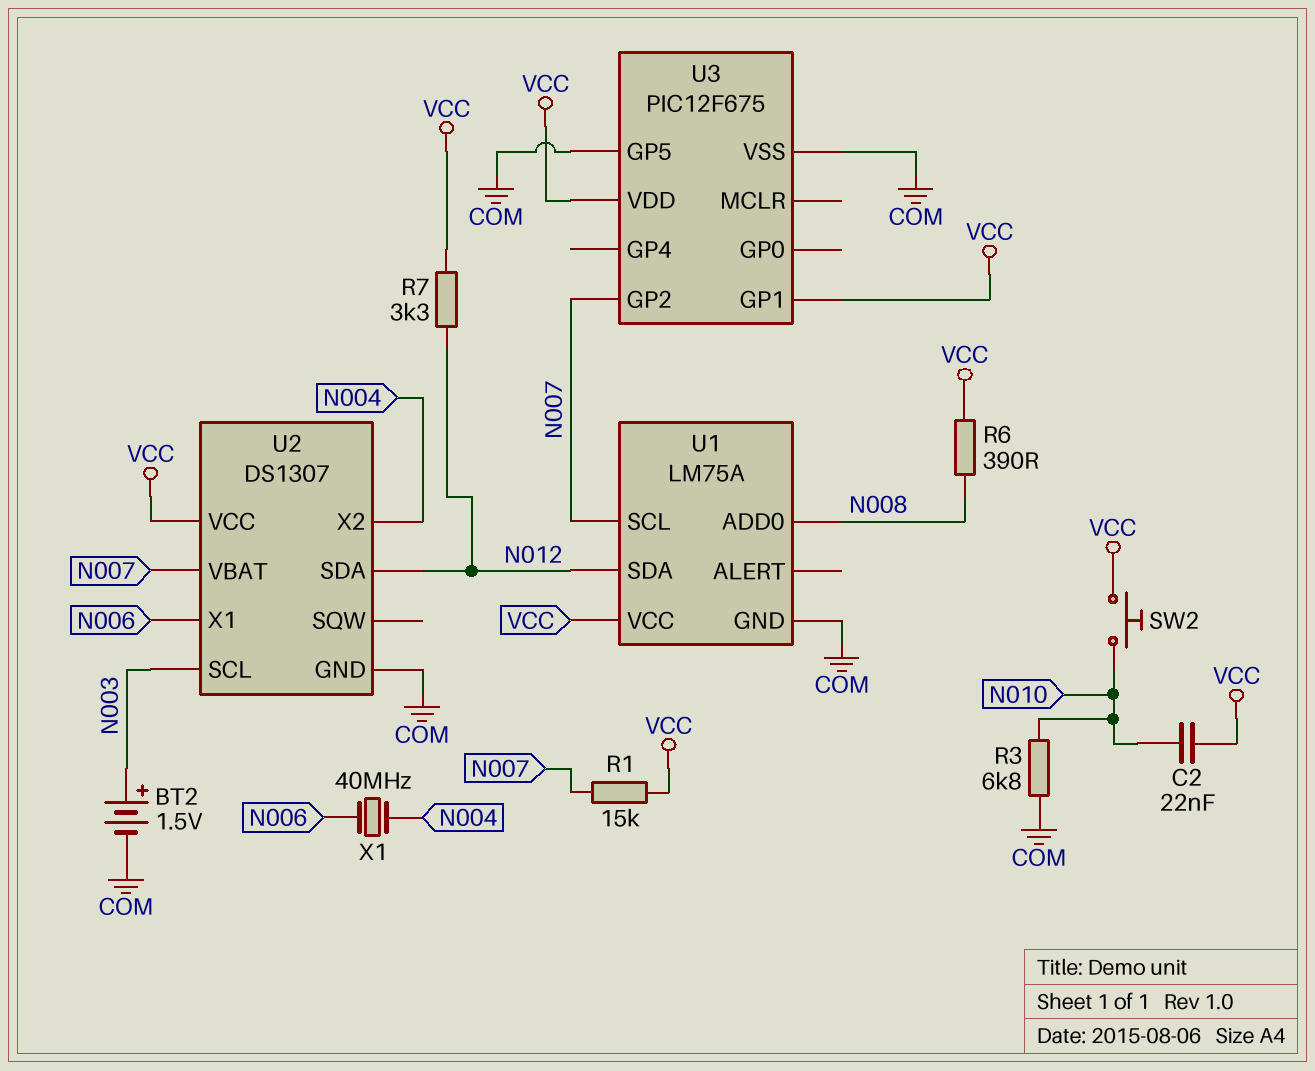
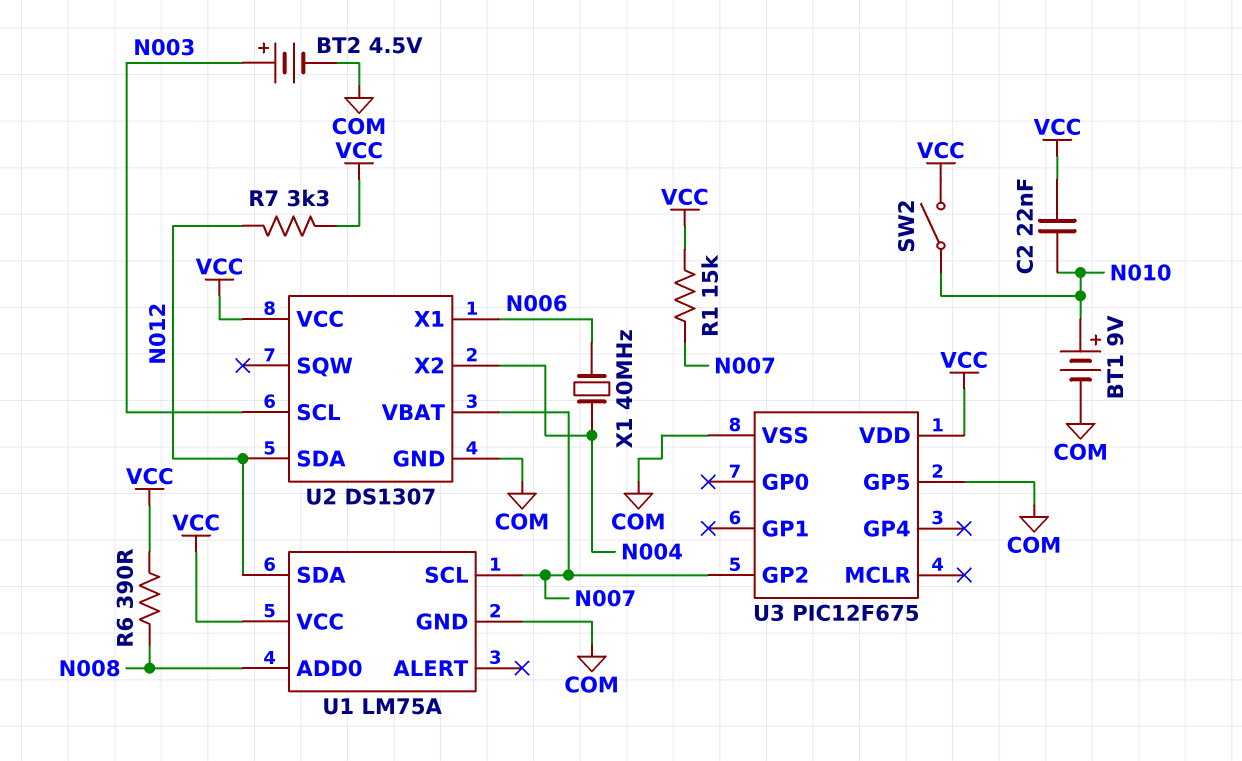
BT1: none -> 9V (plus N010, minus COM)
BT2: 1.5V (plus N003, minus COM) -> 4.5V (plus N003, minus COM)
R3: 6.8k (COM, N010) -> none
SW2: button (N010, VCC) -> switch (N010, VCC)
U3 pin GP1: VCC -> none

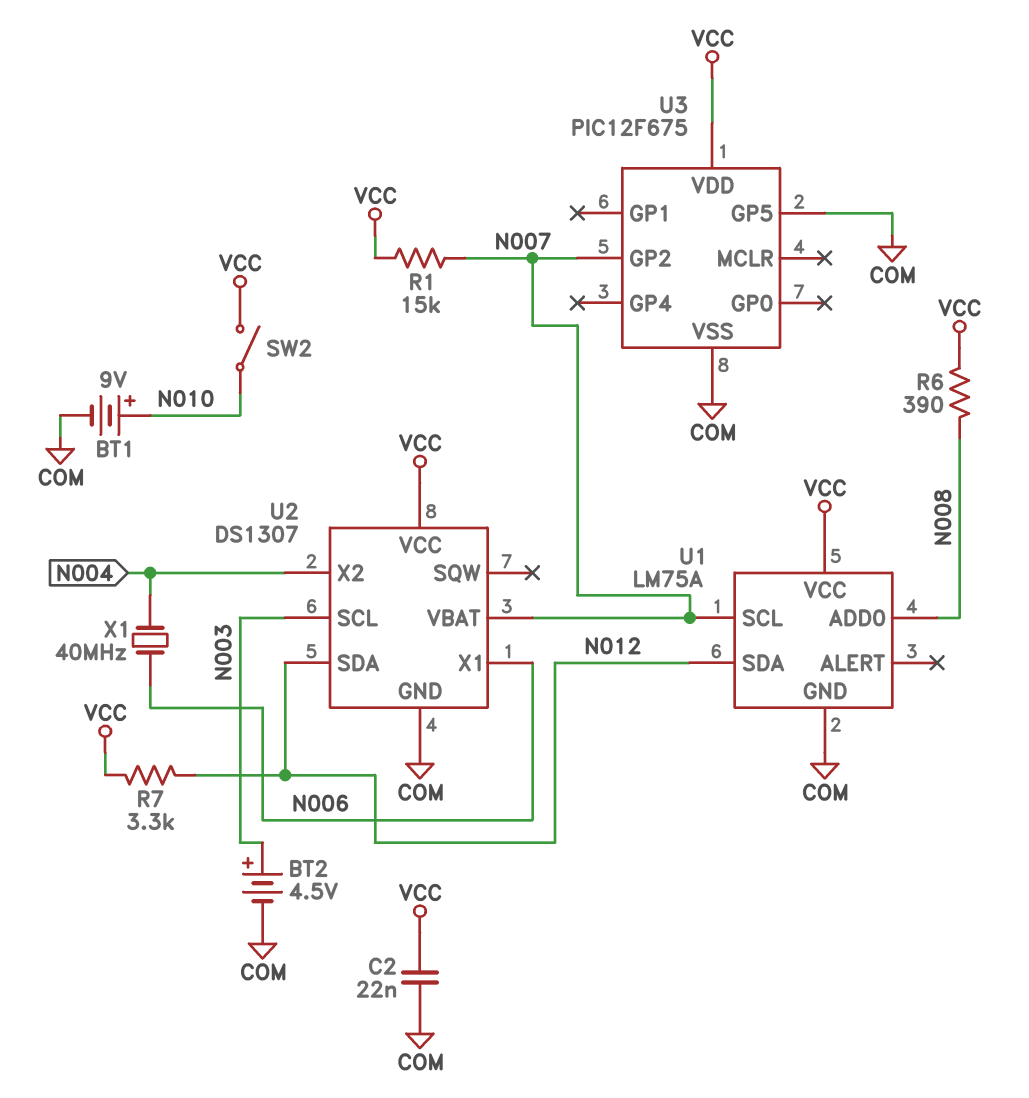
C2: 22nF (N010, VCC) -> 22nF (COM, VCC)

